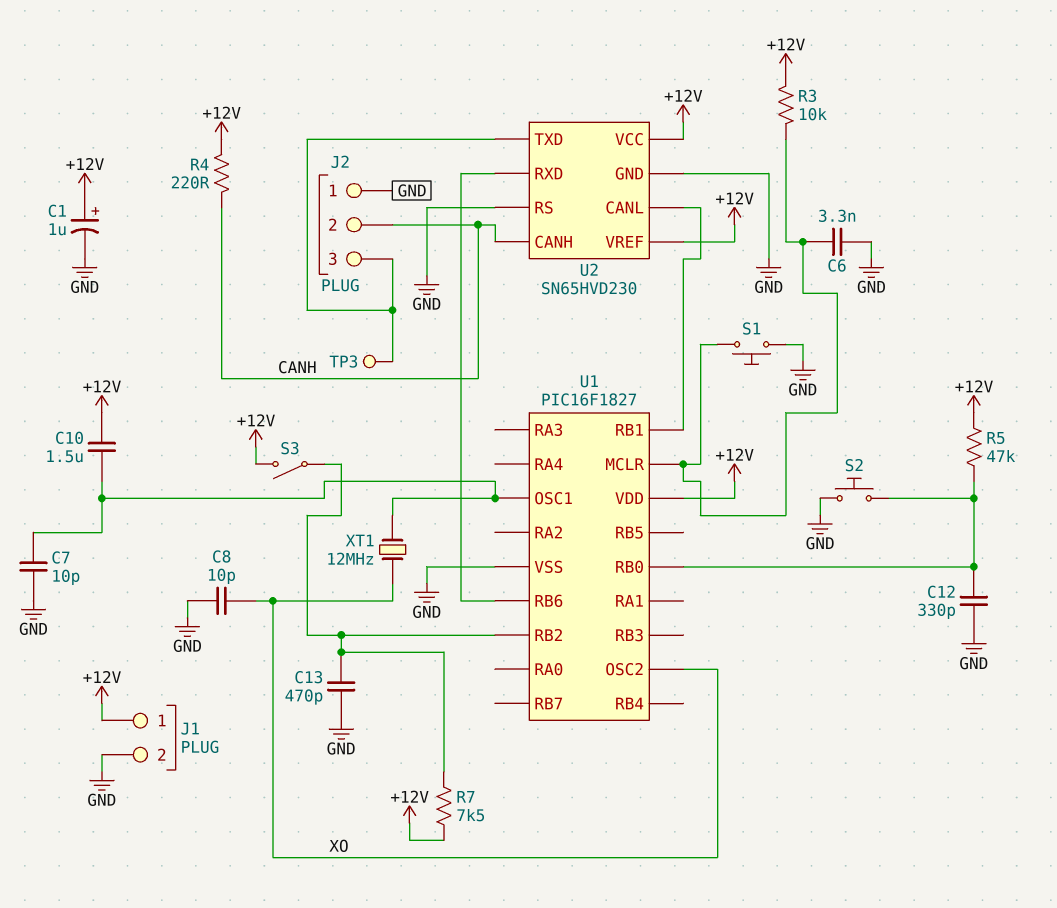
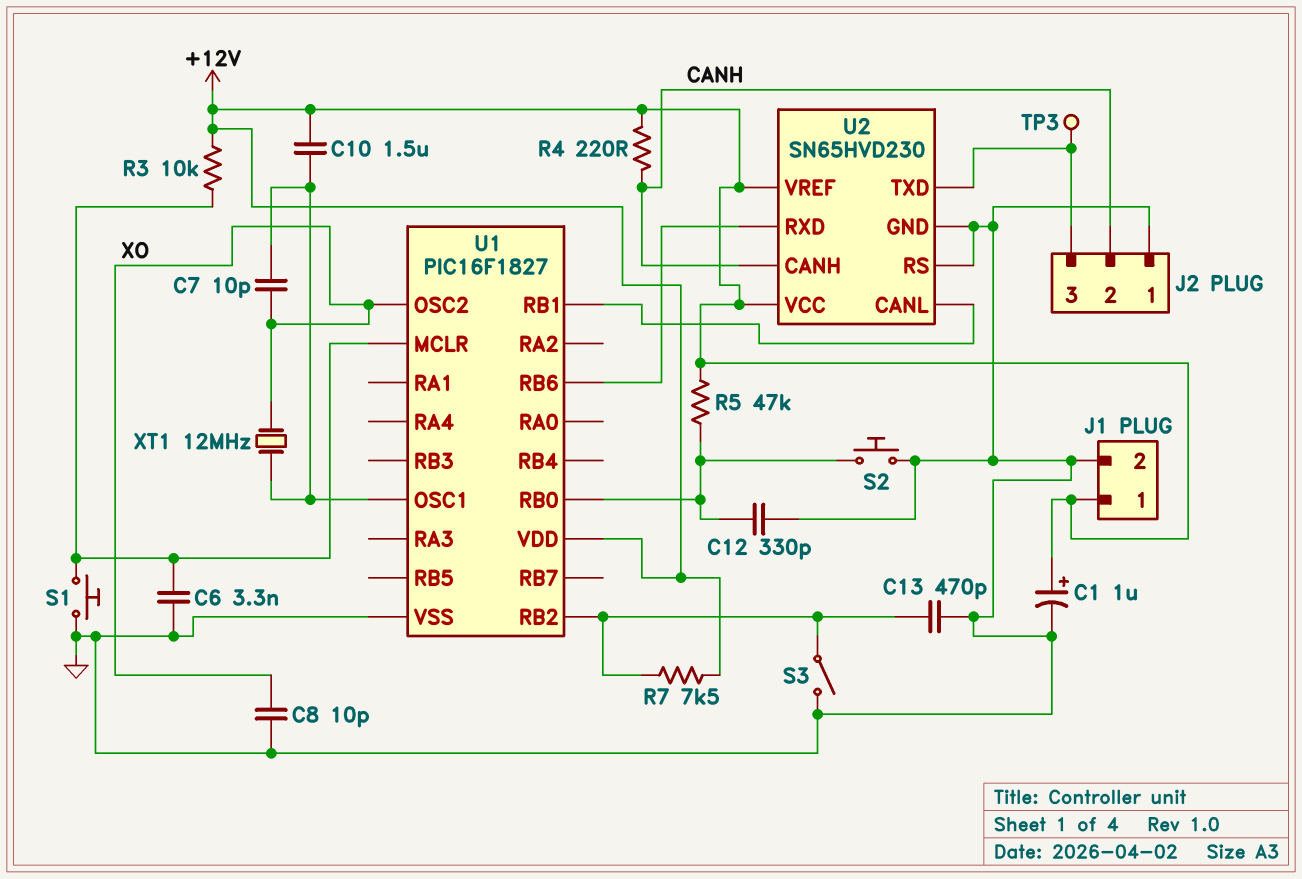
C7: 10pF (GND, U1/OSC1) -> 10pF (U1/OSC1, XO)
S3: switch (+12V, U1/RB2) -> switch (GND, U1/RB2)

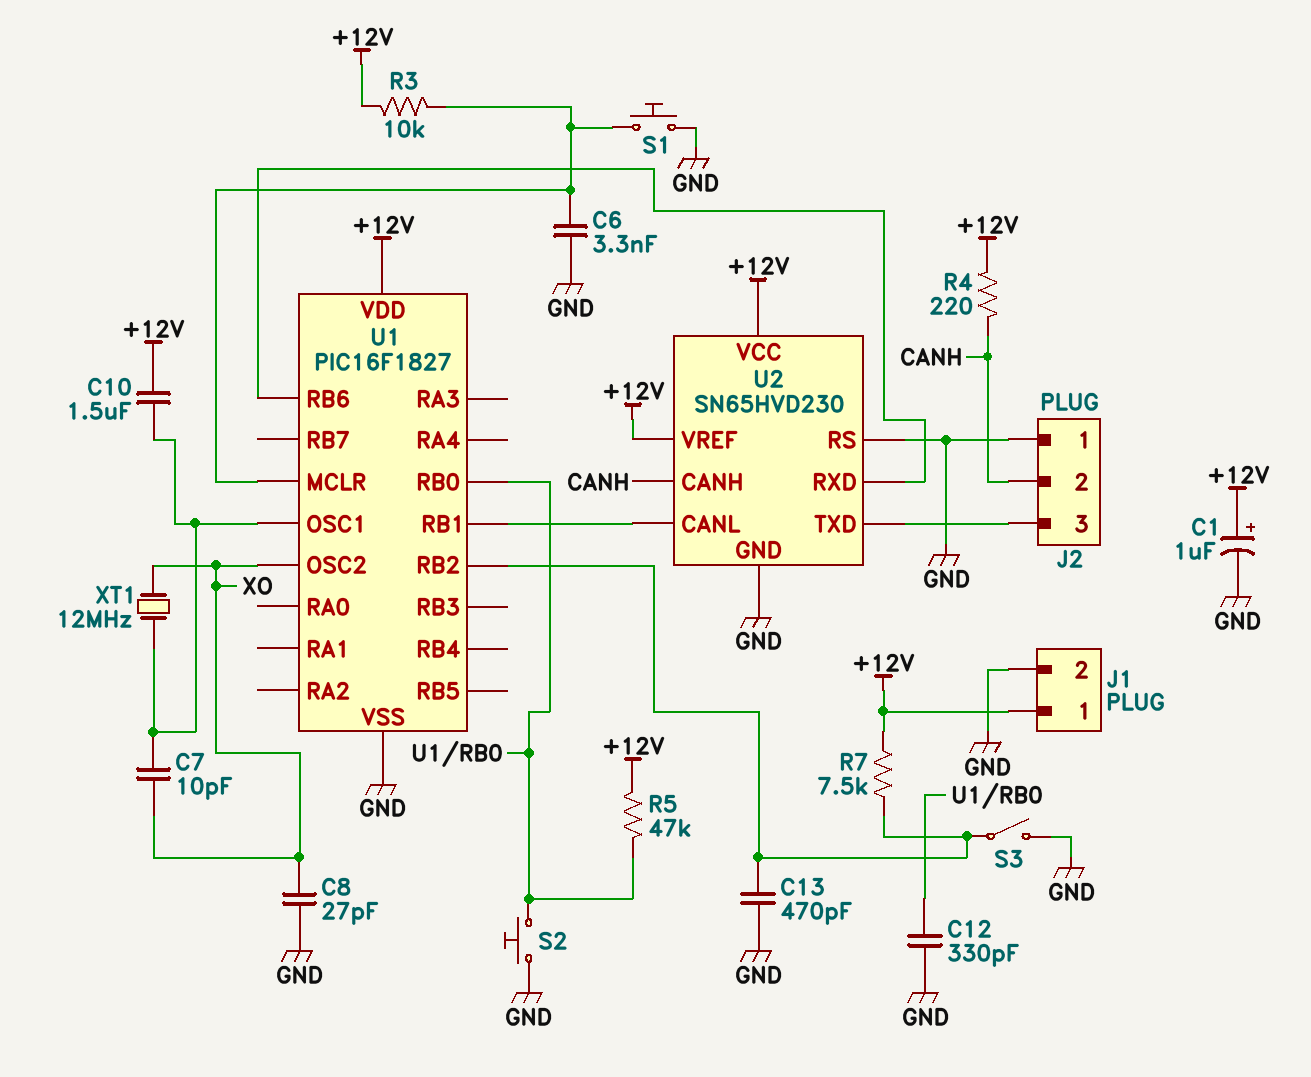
C8: 10pF (GND, XO) -> 27pF (GND, XO)
TP3: test point (J2/3) -> none

